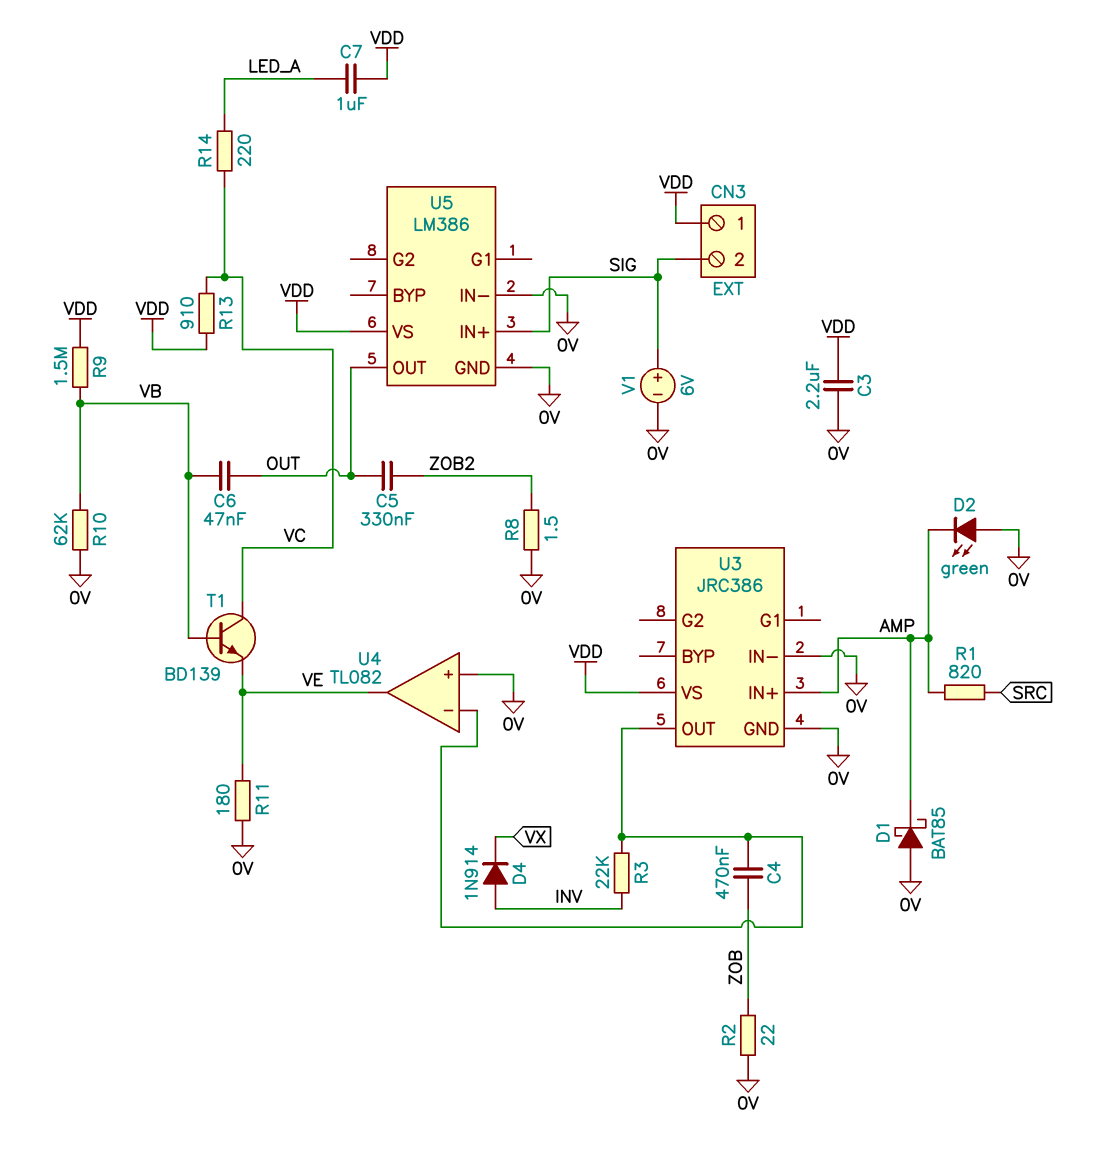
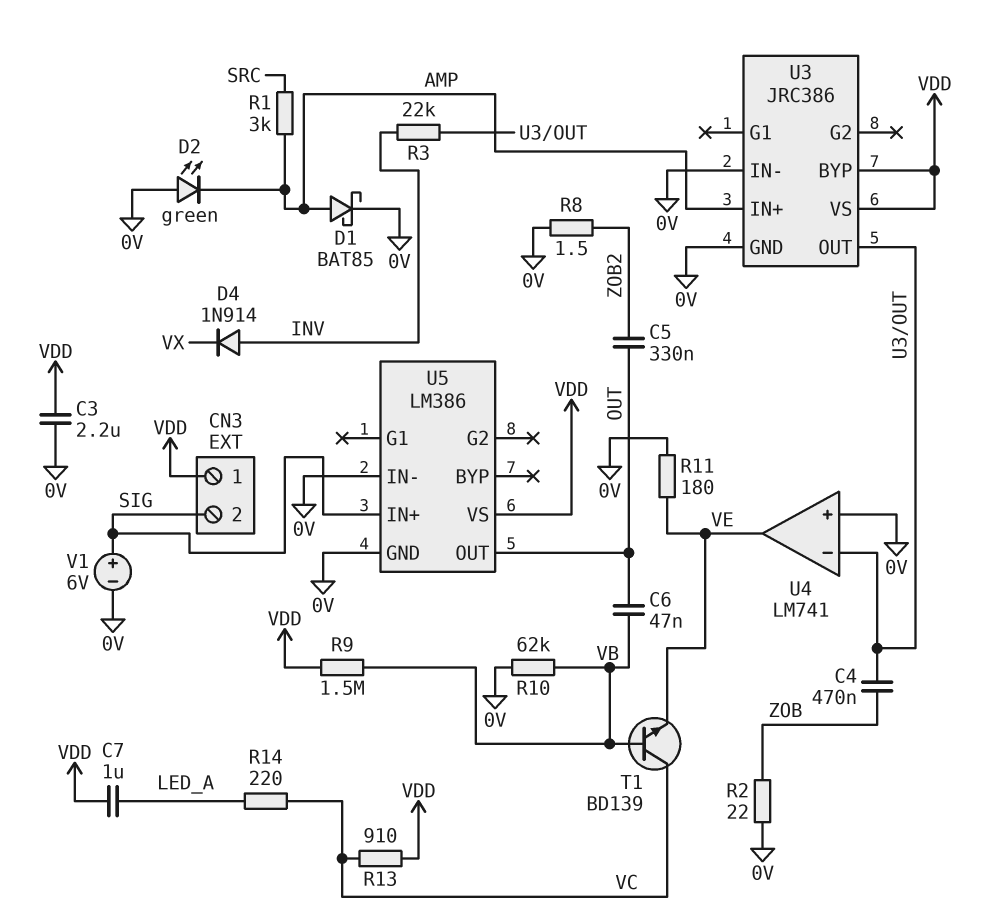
D1: schottky BAT85 (A 0V, K AMP) -> schottky BAT85 (A AMP, K 0V)
R1: 820 (AMP, SRC) -> 3k (AMP, SRC)
U3 pin BYP: none -> VDD
U4: TL082 -> LM741

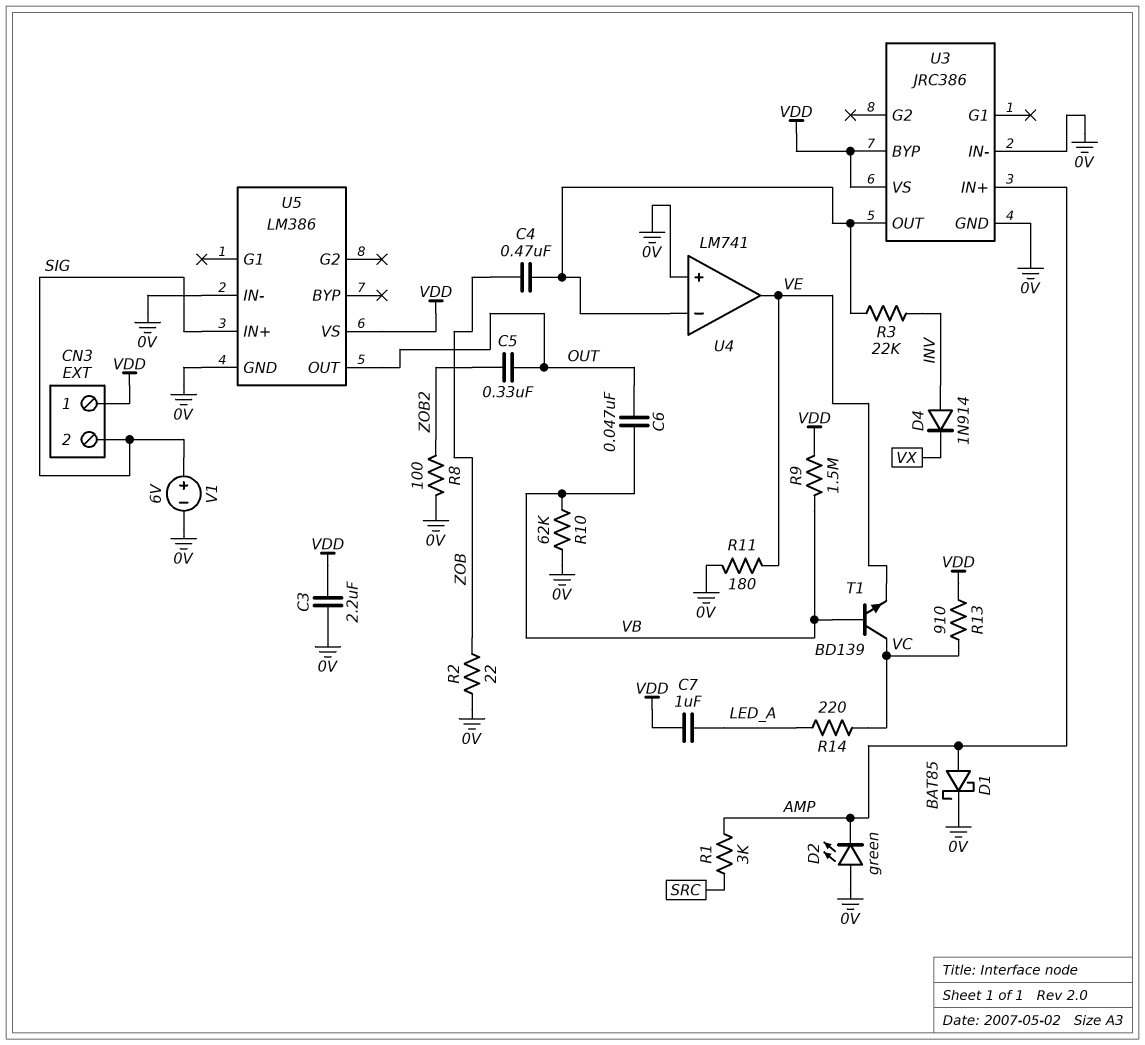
R8: 1.5 (0V, ZOB2) -> 100 (0V, ZOB2)

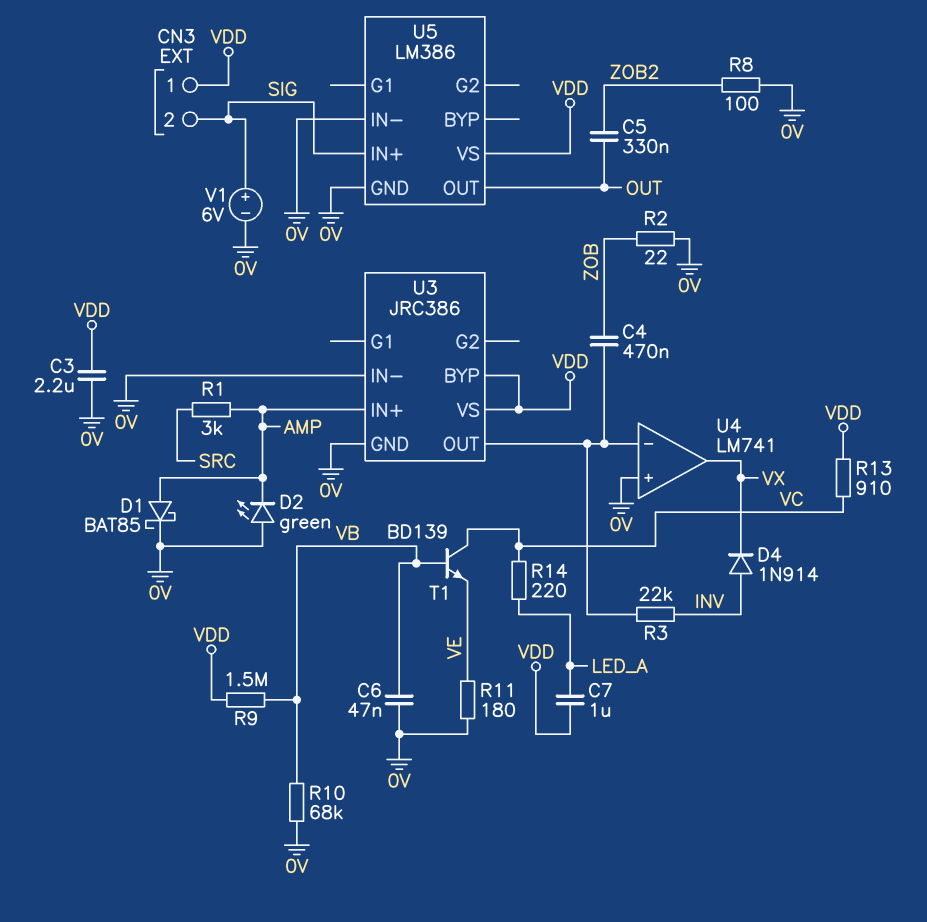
C6: 47nF (OUT, VB) -> 47nF (0V, VB)
R10: 62k (0V, VB) -> 68k (0V, VB)
U4 pin out: VE -> VX

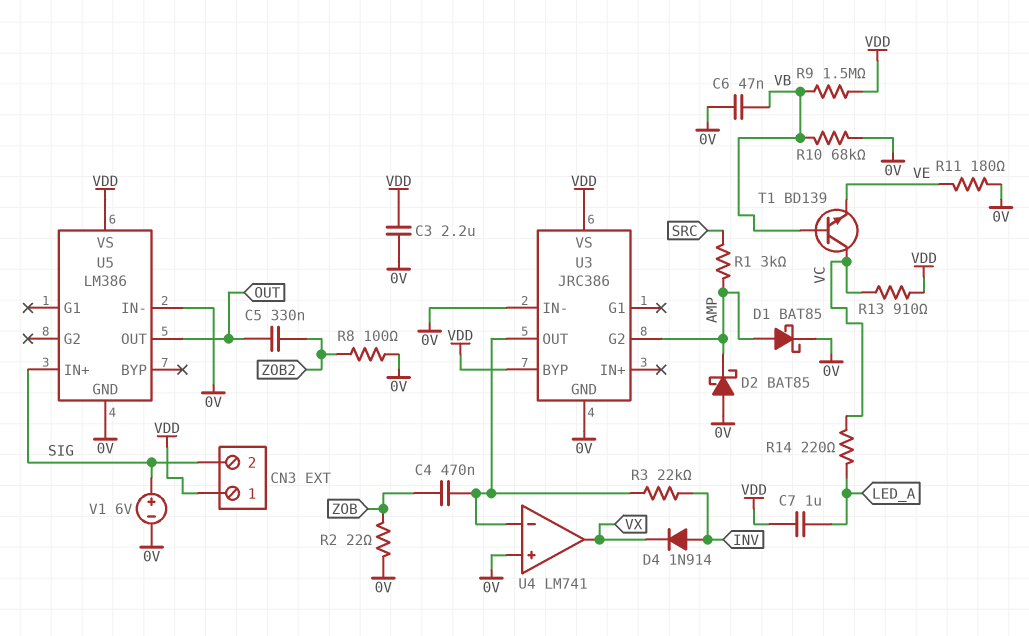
D2: LED green (A 0V, K AMP) -> schottky BAT85 (A 0V, K AMP)
U3 pin G2: none -> AMP
U3 pin IN+: AMP -> none

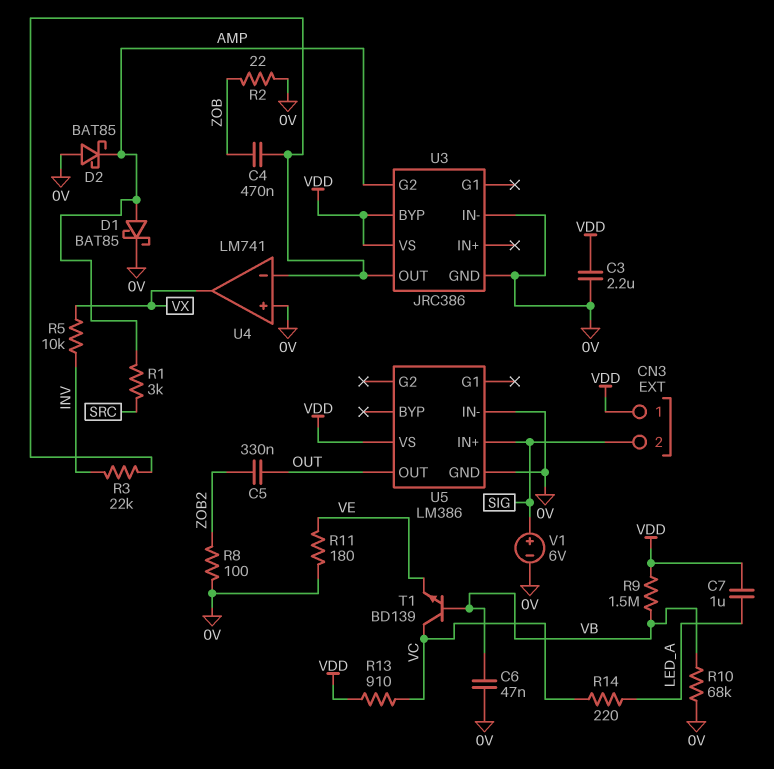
D4: diode 1N914 (A INV, K VX) -> none
R5: none -> 10k (INV, VX)

